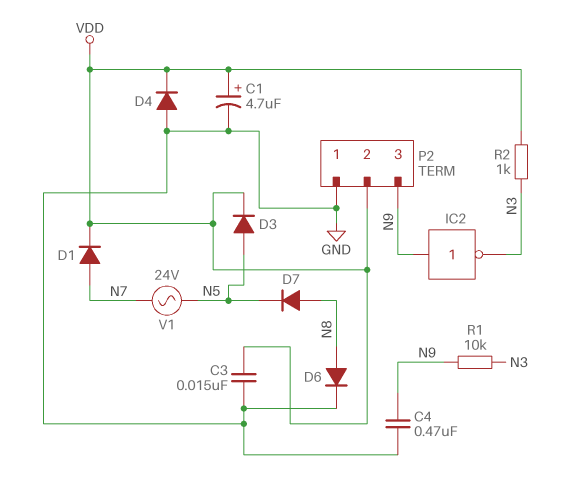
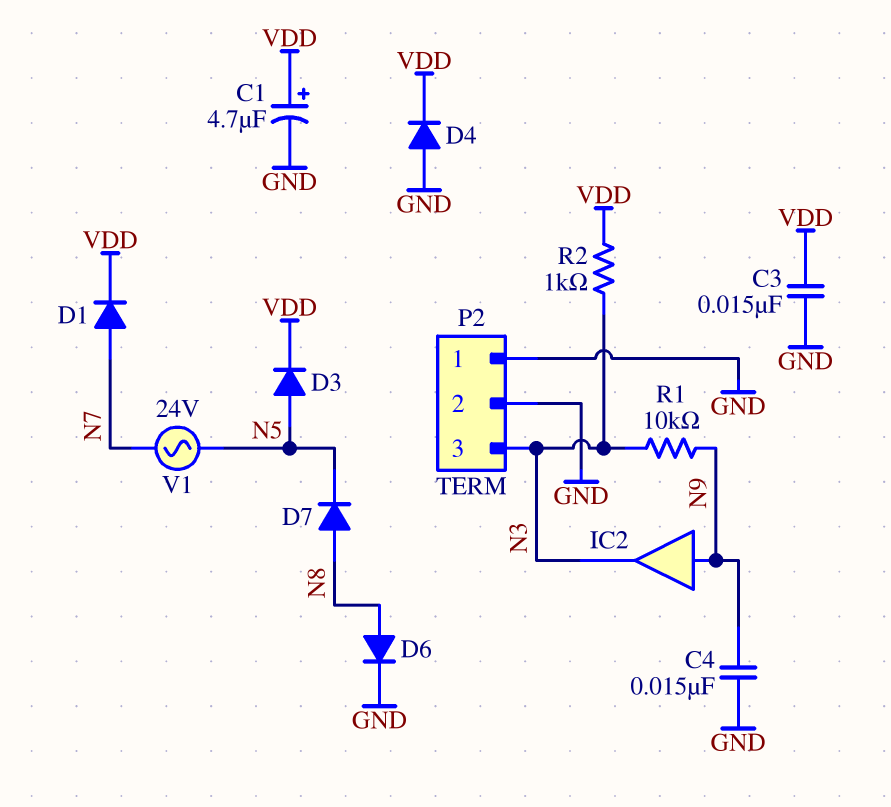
C4: 470nF (GND, N9) -> 15nF (GND, N9)
IC2: NOT (in N9, out N3) -> buffer (in N9, out N3)
P2 pin 2: VDD -> GND
P2 pin 3: N9 -> N3

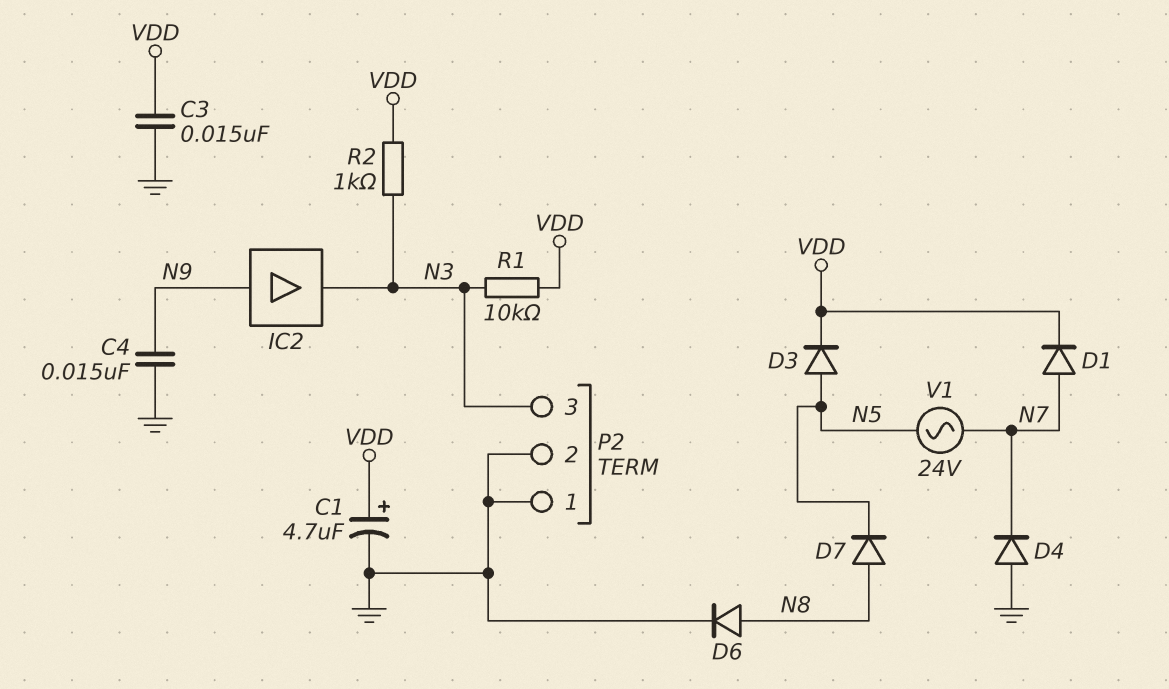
D4: diode (A GND, K VDD) -> diode (A GND, K N7)
R1: 10k (N3, N9) -> 10k (N3, VDD)

